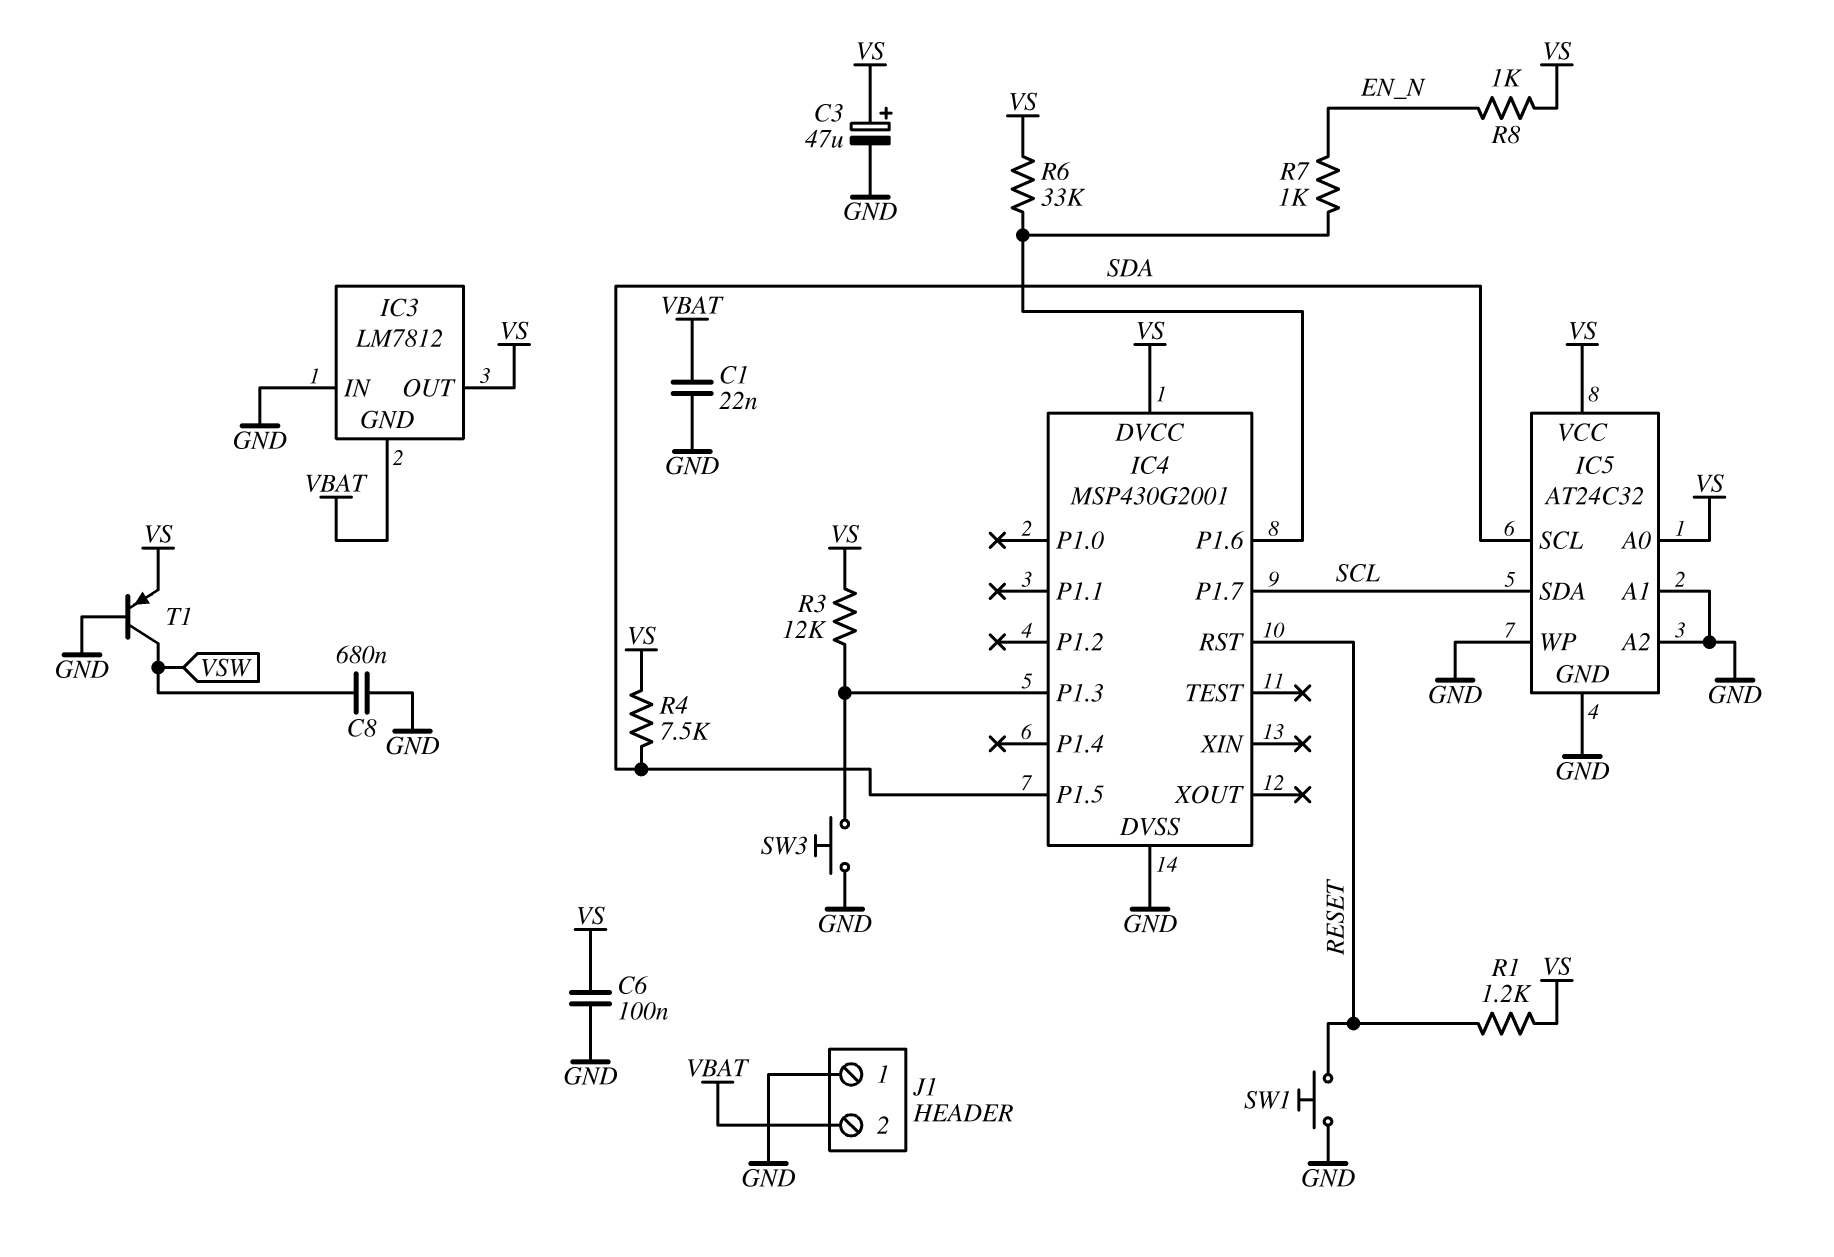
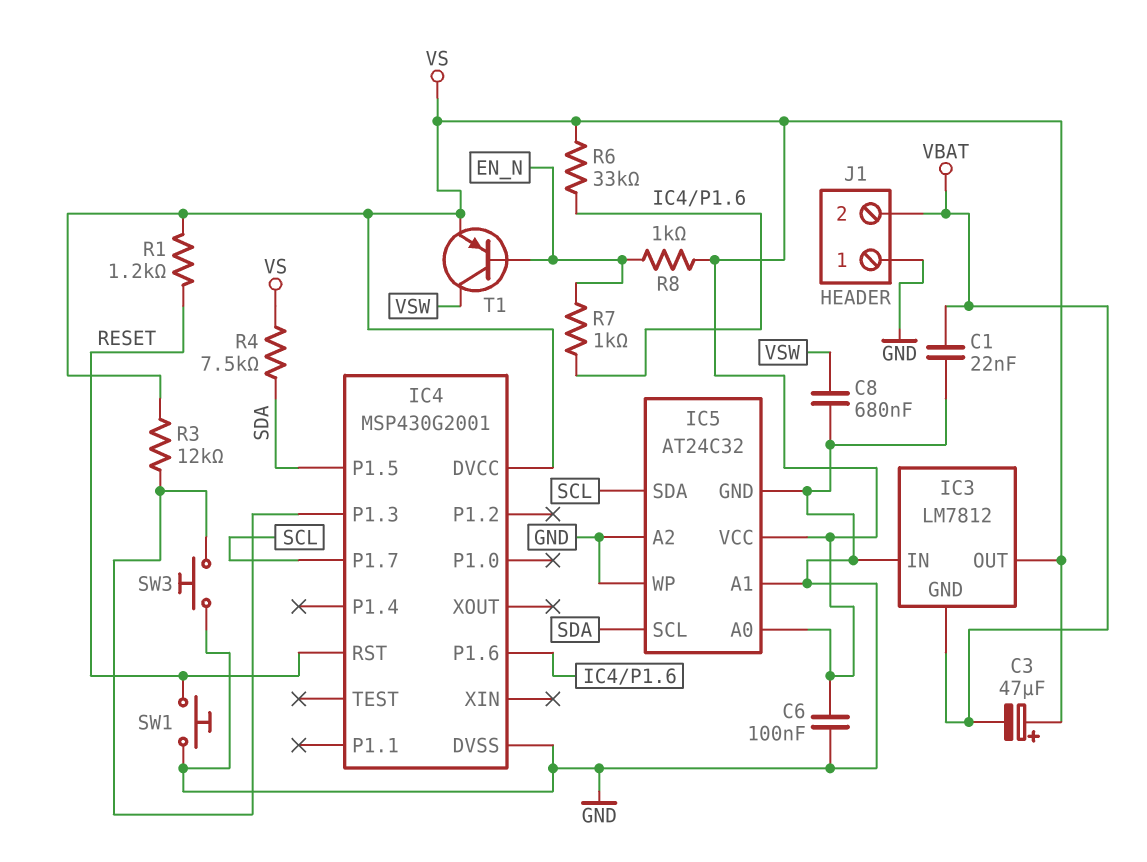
C3: 47uF (plus VS, minus GND) -> 47uF (plus VS, minus VBAT)
T1: PNP (B GND, C VSW, E VS) -> PNP (B EN_N, C VSW, E VS)

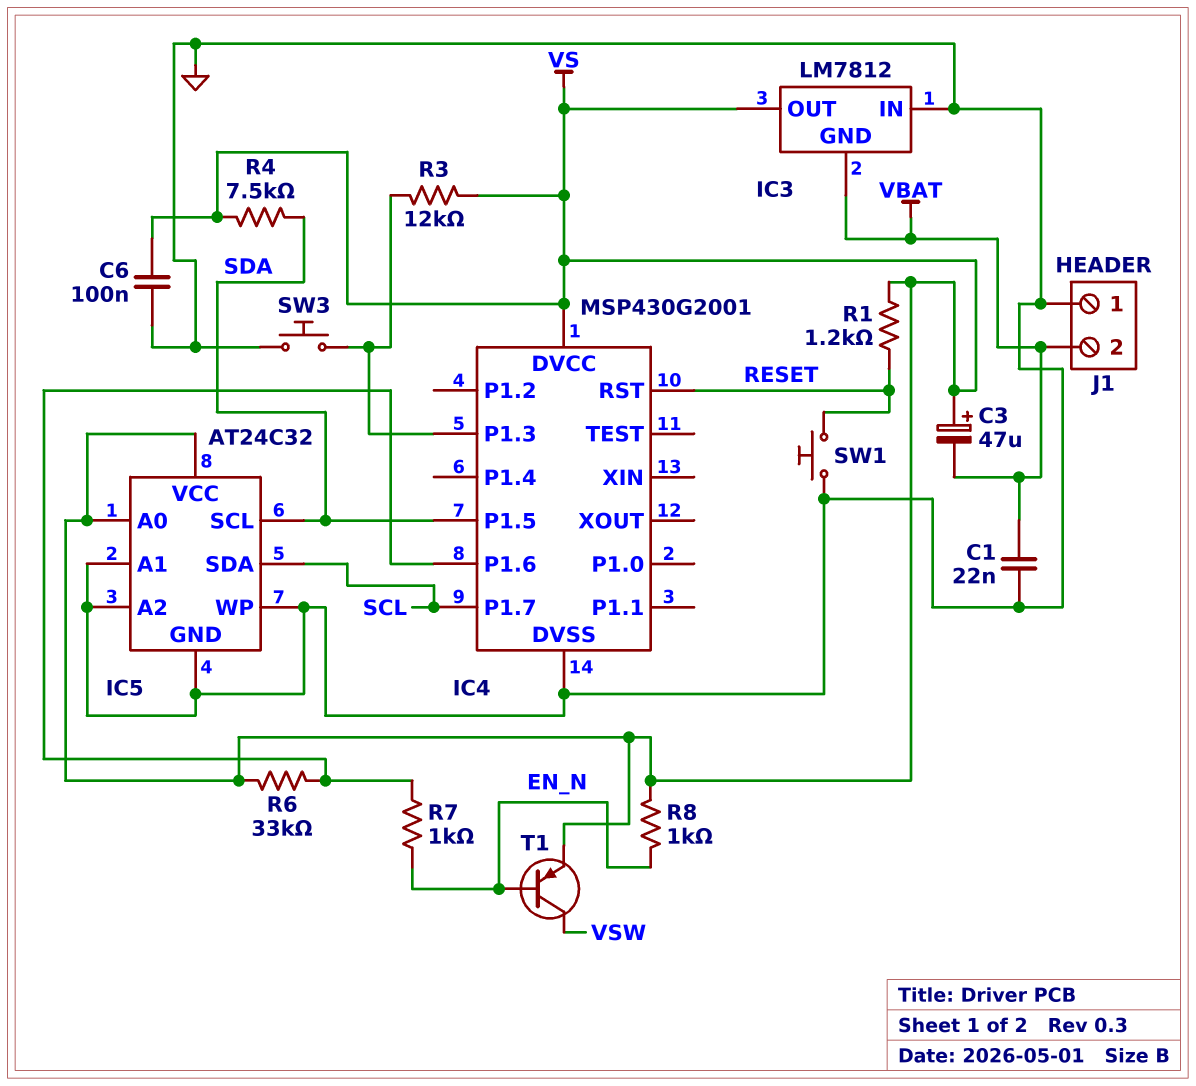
C8: 680nF (GND, VSW) -> none

